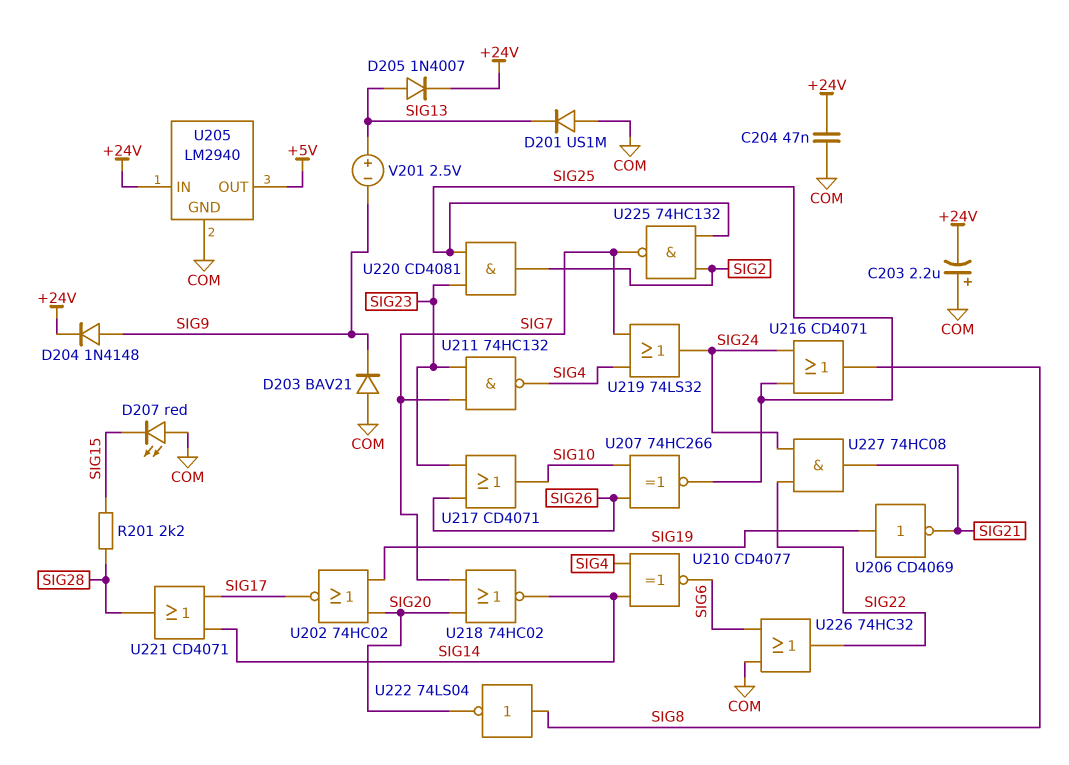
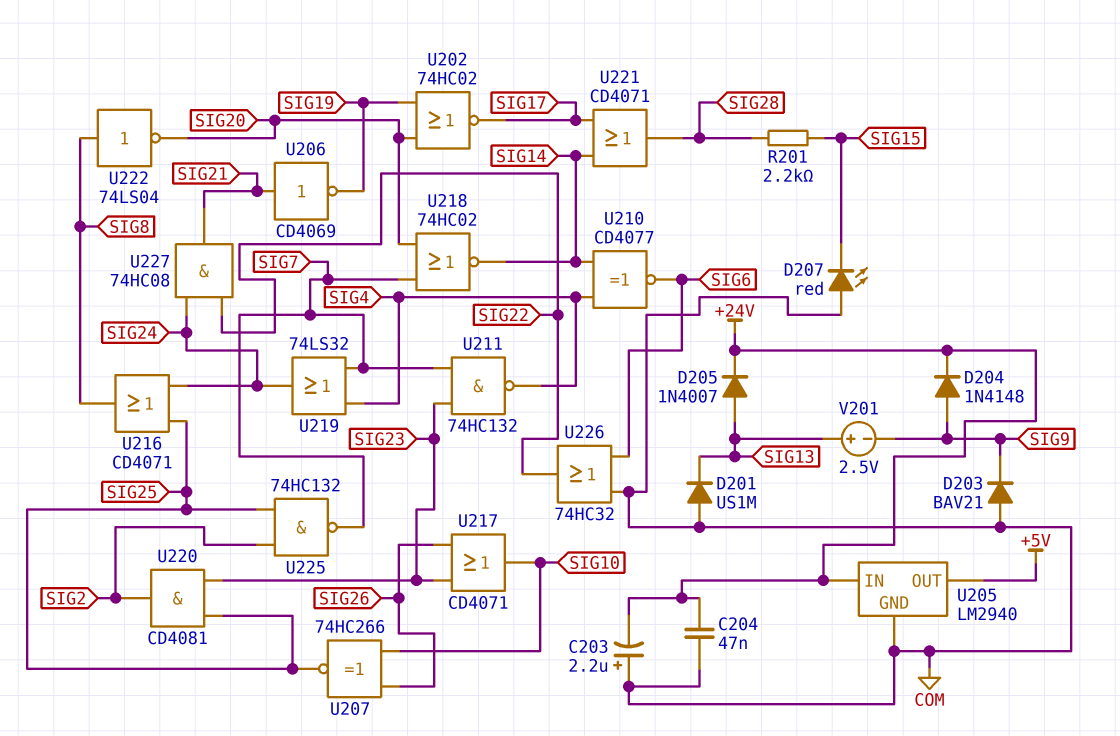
U206: NOT CD4069 (in SIG19, out SIG21) -> NOT CD4069 (in SIG21, out SIG19)

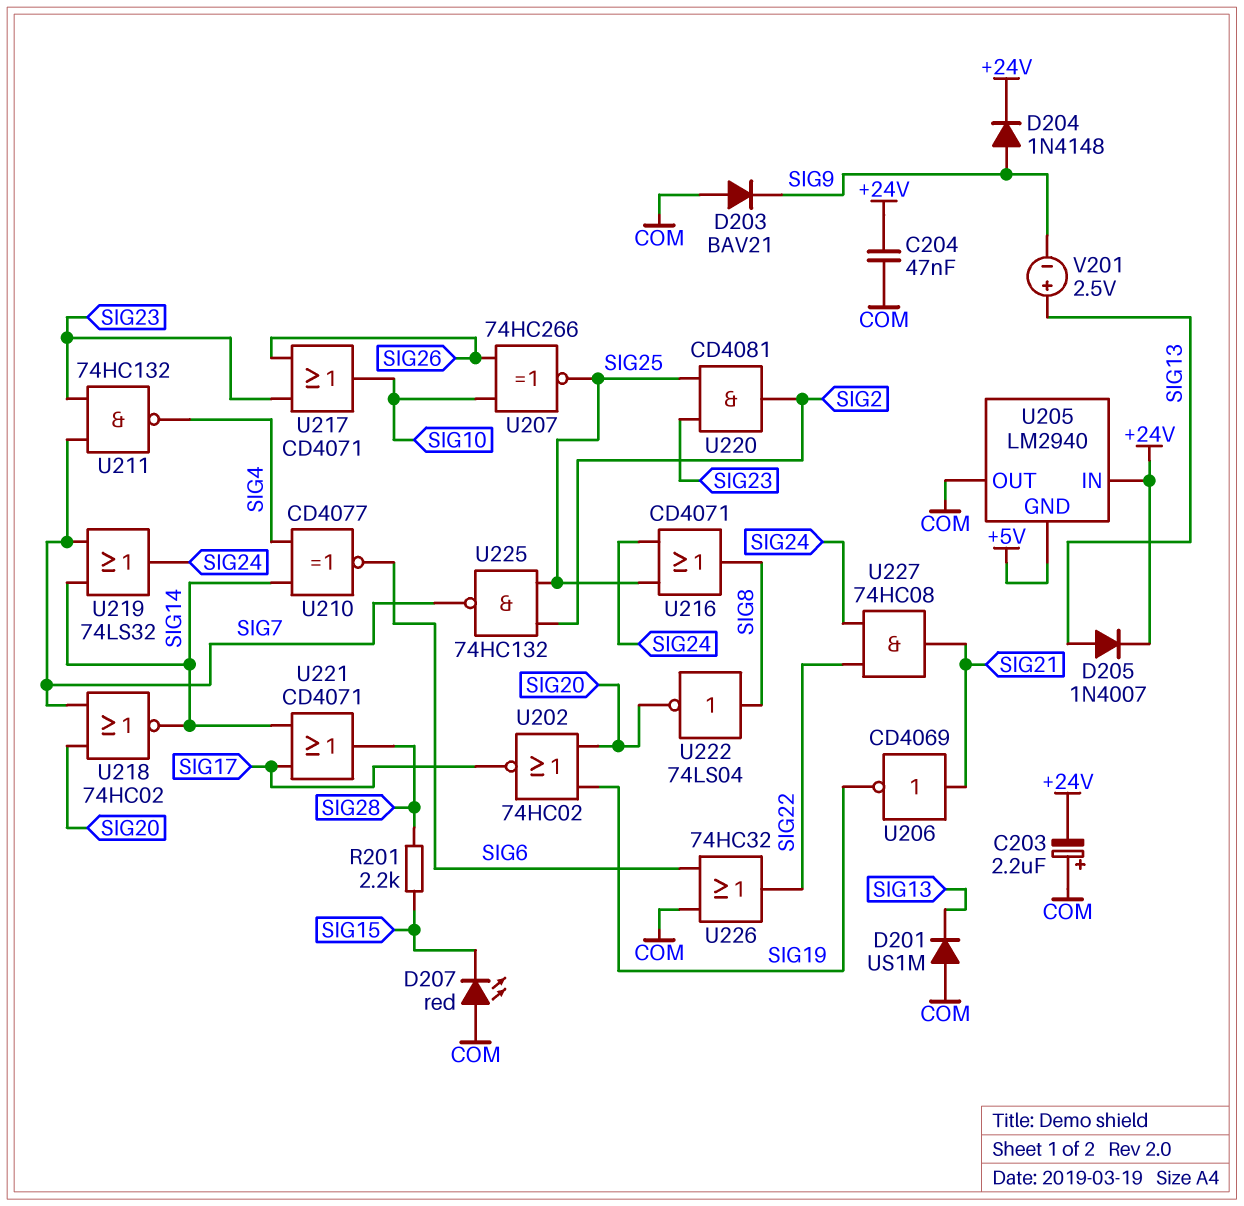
U205 pin GND: COM -> +5V
U205 pin OUT: +5V -> COM
U219: OR 74LS32 (in SIG4, in SIG7, out SIG24) -> OR 74LS32 (in SIG7, in SIG14, out SIG24)

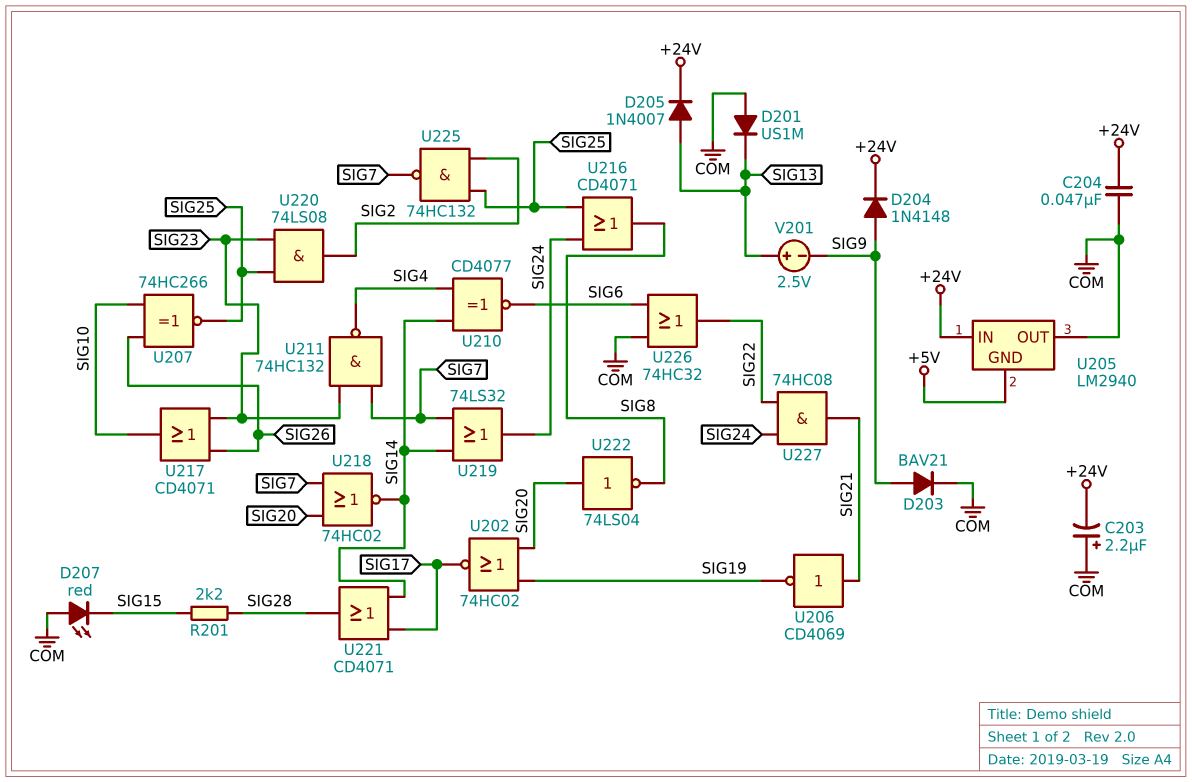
D203: diode BAV21 (A COM, K SIG9) -> diode BAV21 (A SIG9, K COM)
U220: AND CD4081 (in SIG23, in SIG25, out SIG2) -> AND 74LS08 (in SIG23, in SIG25, out SIG2)
U222: NOT 74LS04 (in SIG8, out SIG20) -> NOT 74LS04 (in SIG20, out SIG8)

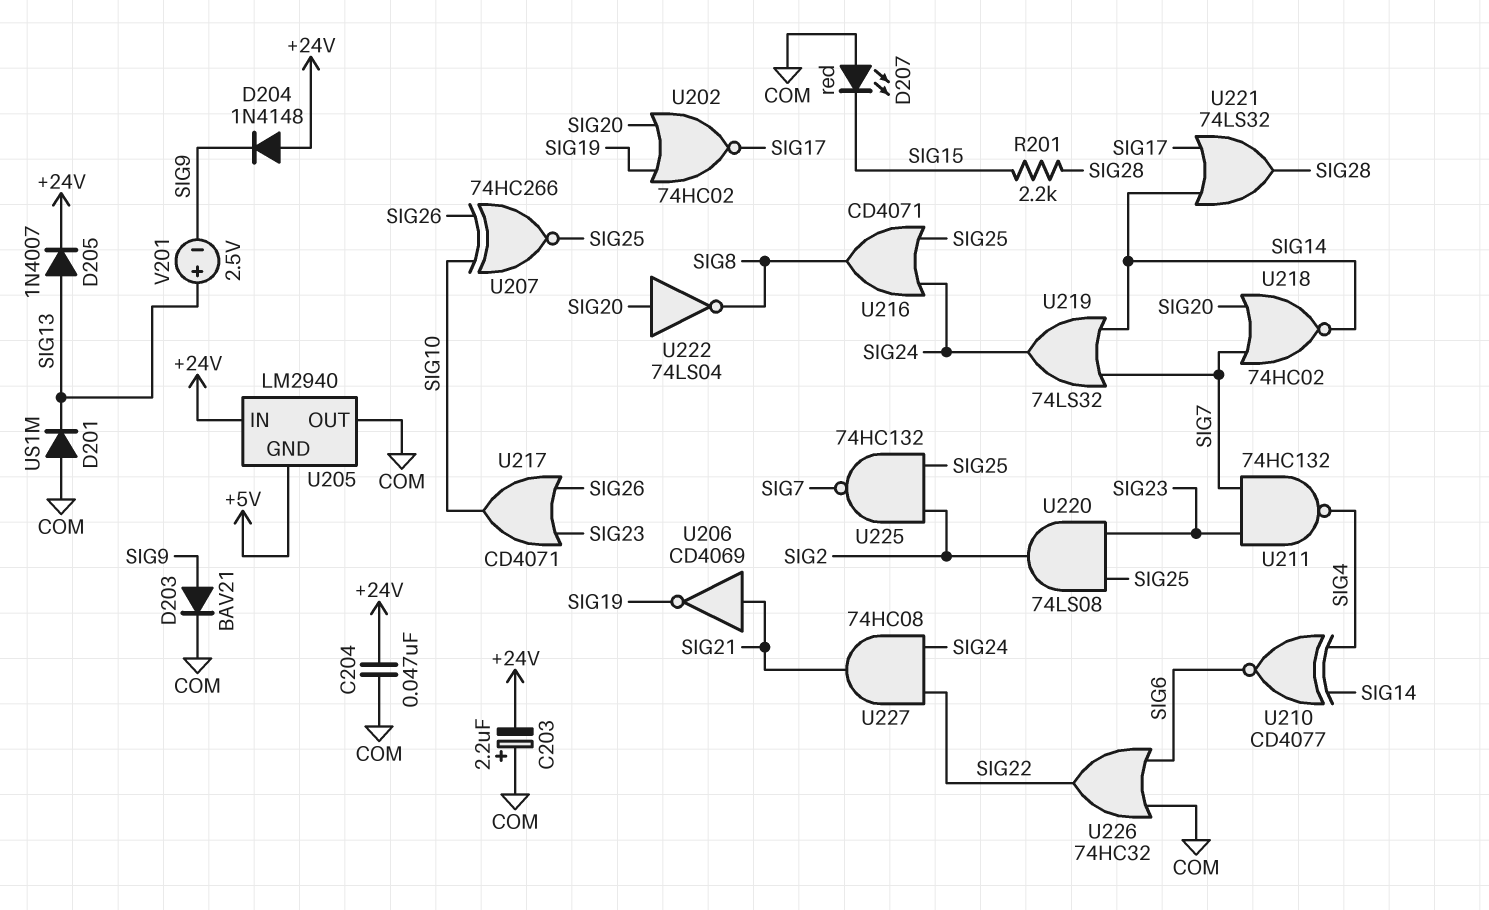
D204: diode 1N4148 (A SIG9, K +24V) -> diode 1N4148 (A +24V, K SIG9)
U221: OR CD4071 (in SIG14, in SIG17, out SIG28) -> OR 74LS32 (in SIG14, in SIG17, out SIG28)

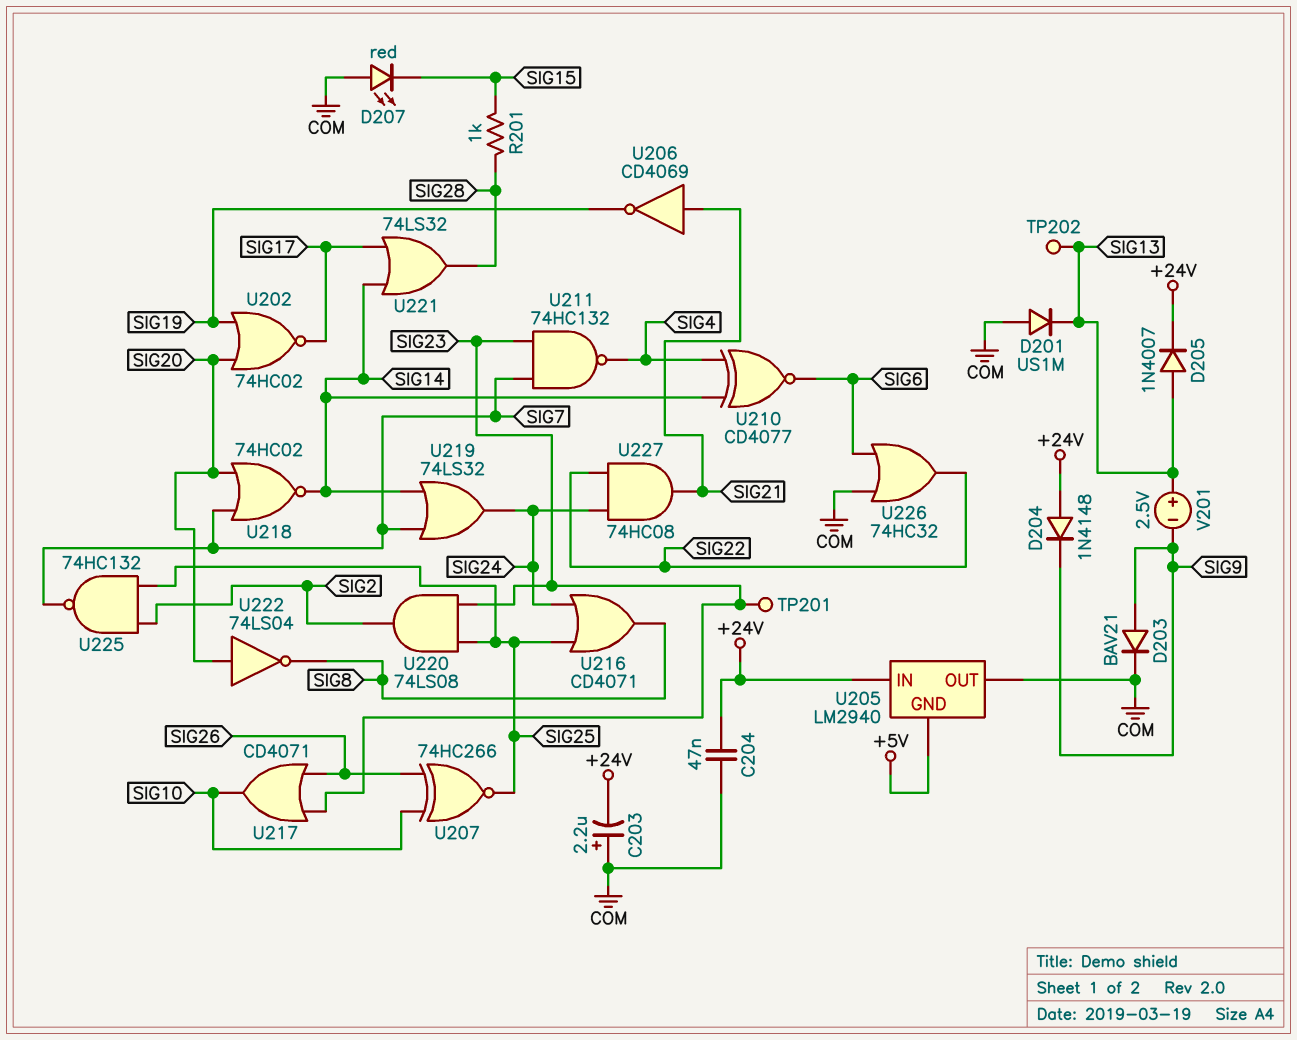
R201: 2.2k (SIG15, SIG28) -> 1k (SIG15, SIG28)
TP201: none -> test point (SIG23)
TP202: none -> test point (SIG13)

